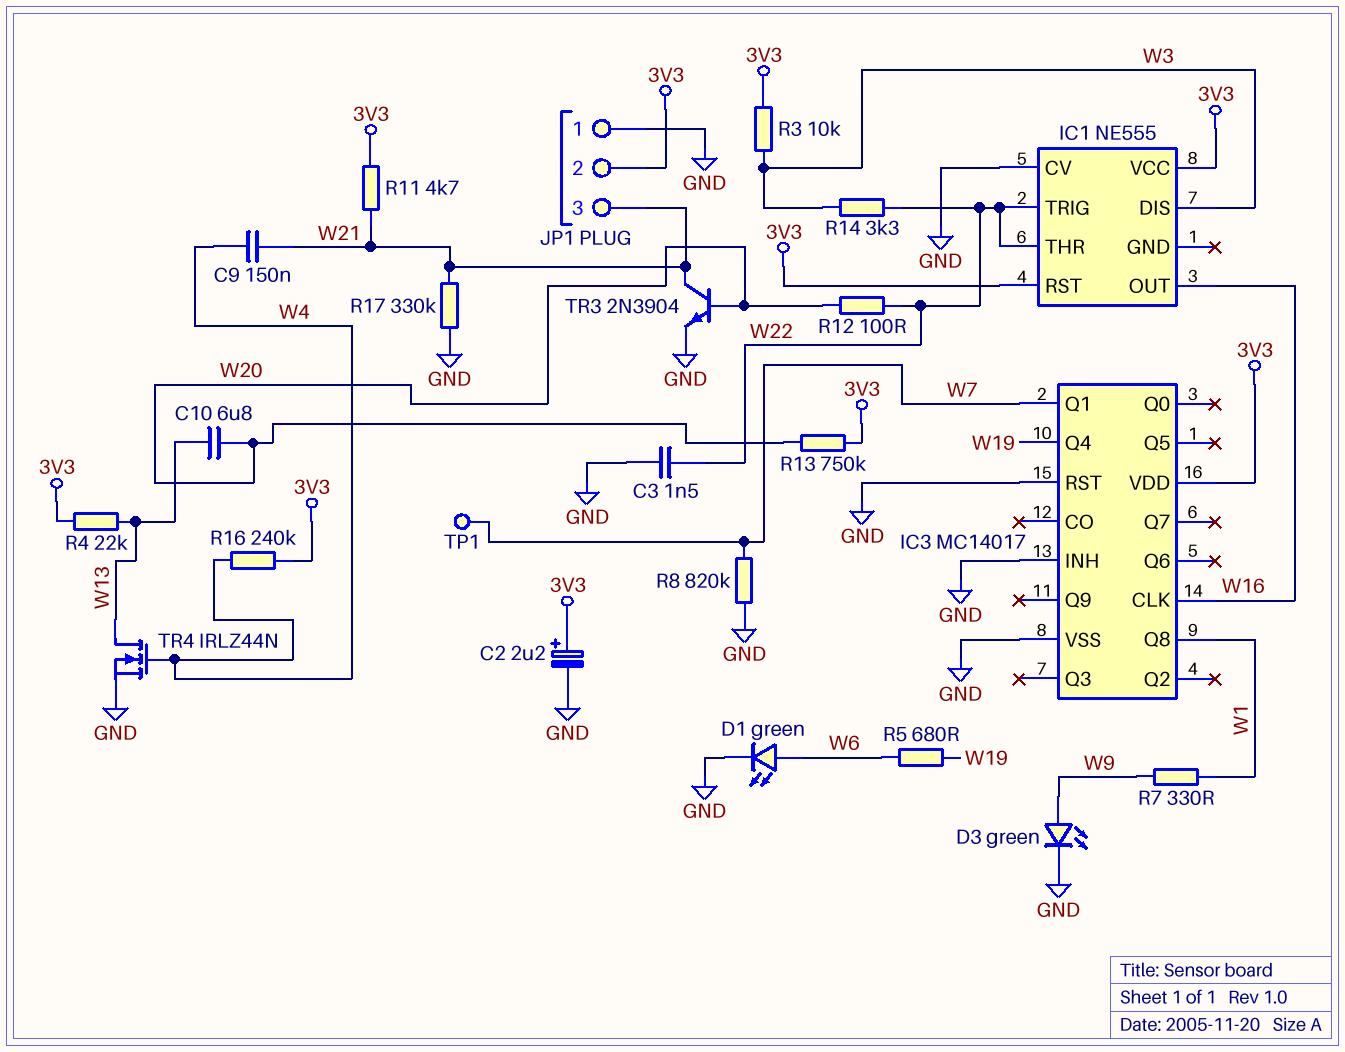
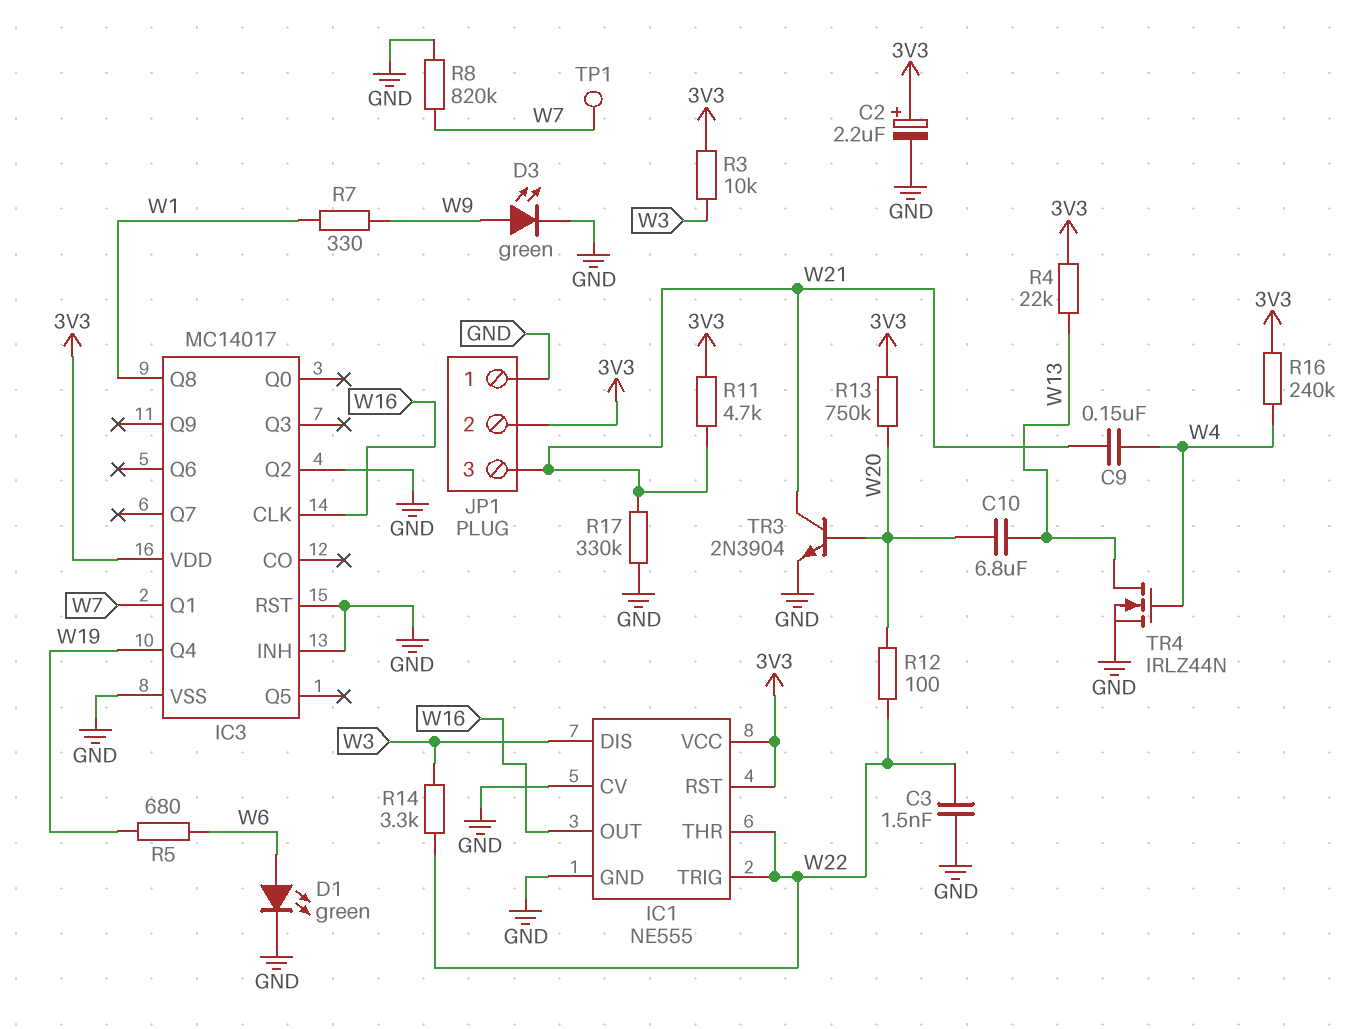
IC1 pin GND: none -> GND
IC3 pin Q2: none -> GND

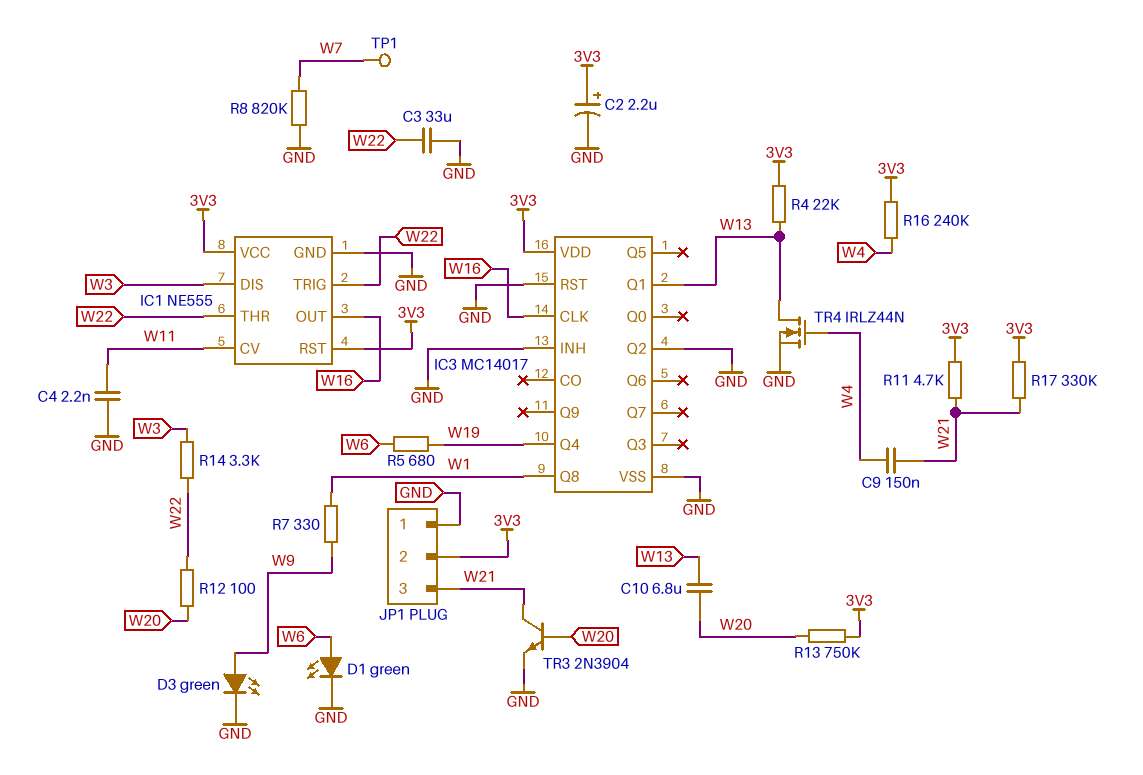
C3: 1.5nF (GND, W22) -> 33uF (GND, W22)
C4: none -> 2.2nF (GND, W11)
IC1 pin CV: GND -> W11
IC3 pin Q1: W7 -> W13
R3: 10k (3V3, W3) -> none
R17: 330k (GND, W21) -> 330k (3V3, W21)

